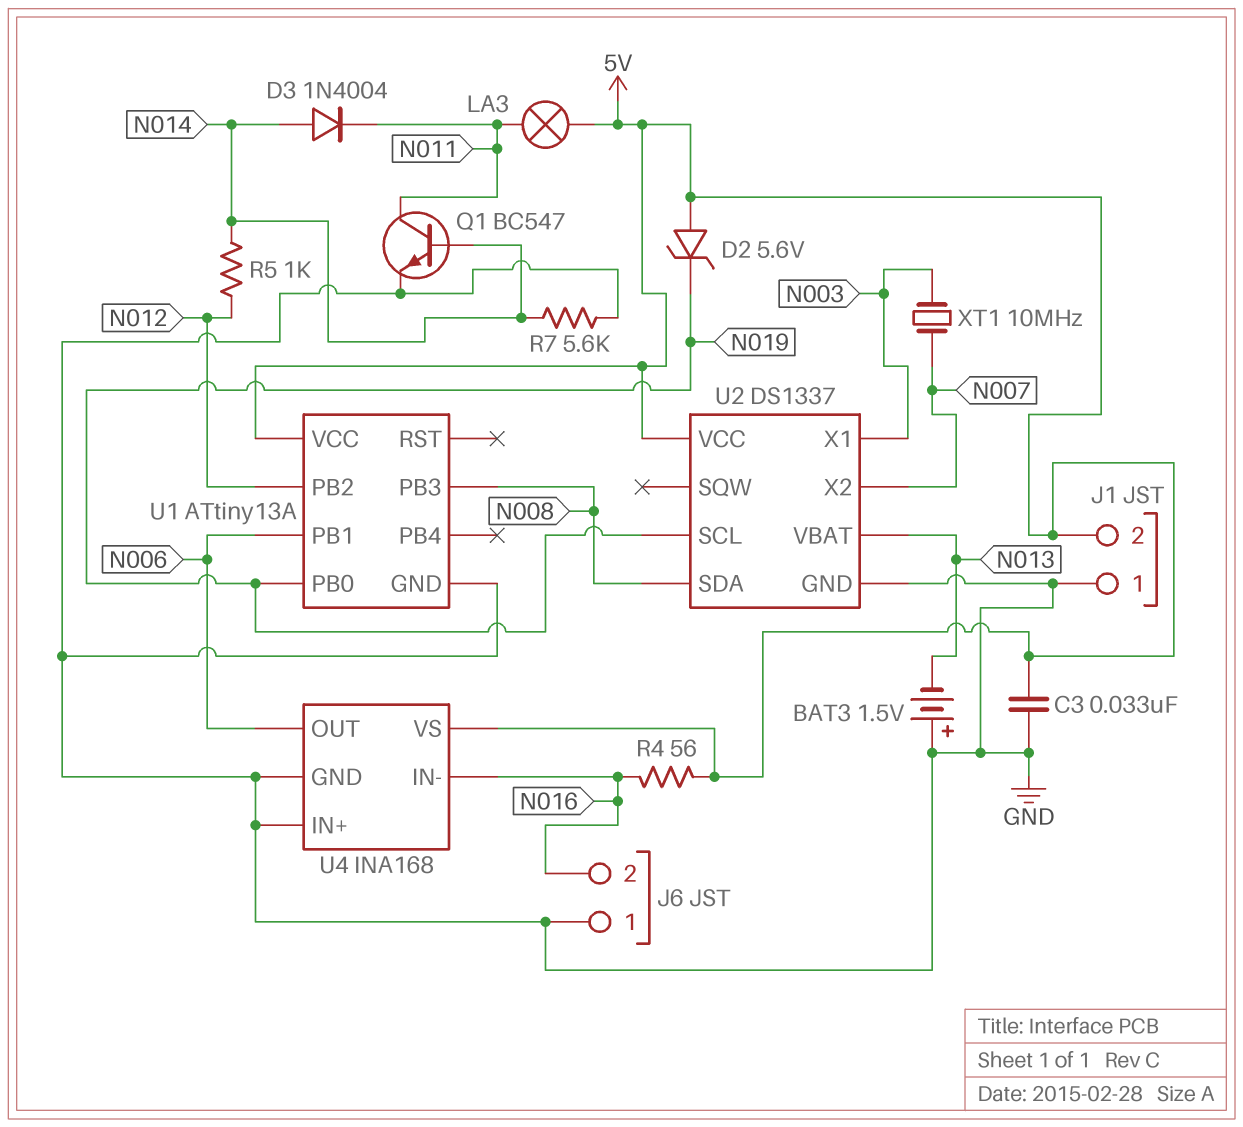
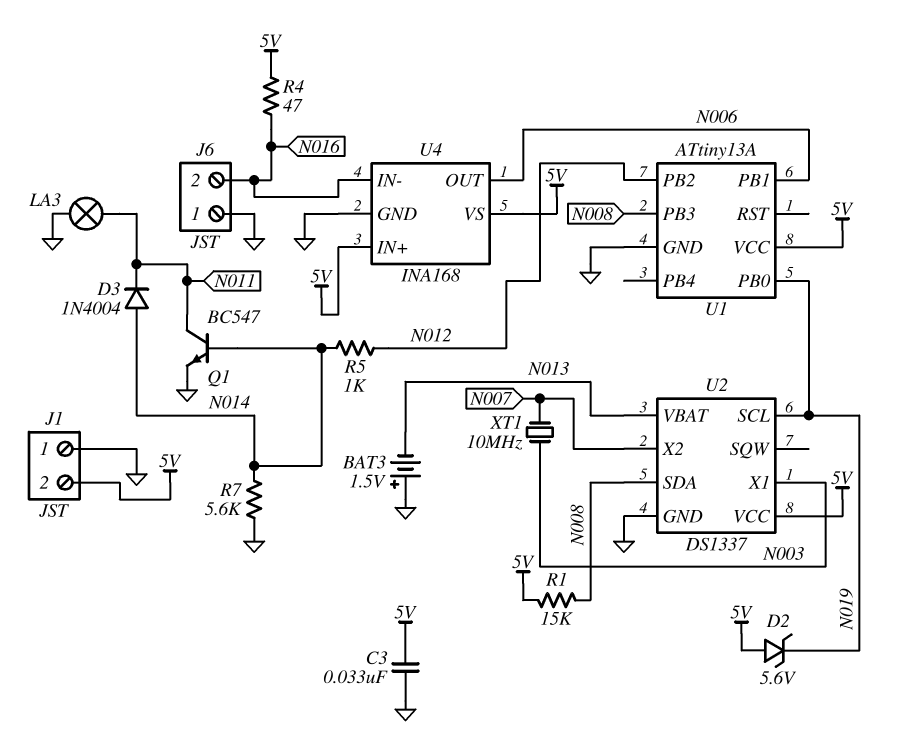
LA3: lamp (5V, N011) -> lamp (GND, N011)
R1: none -> 15k (5V, N008)
R4: 56 (5V, N016) -> 47 (5V, N016)
U4 pin IN+: GND -> 5V

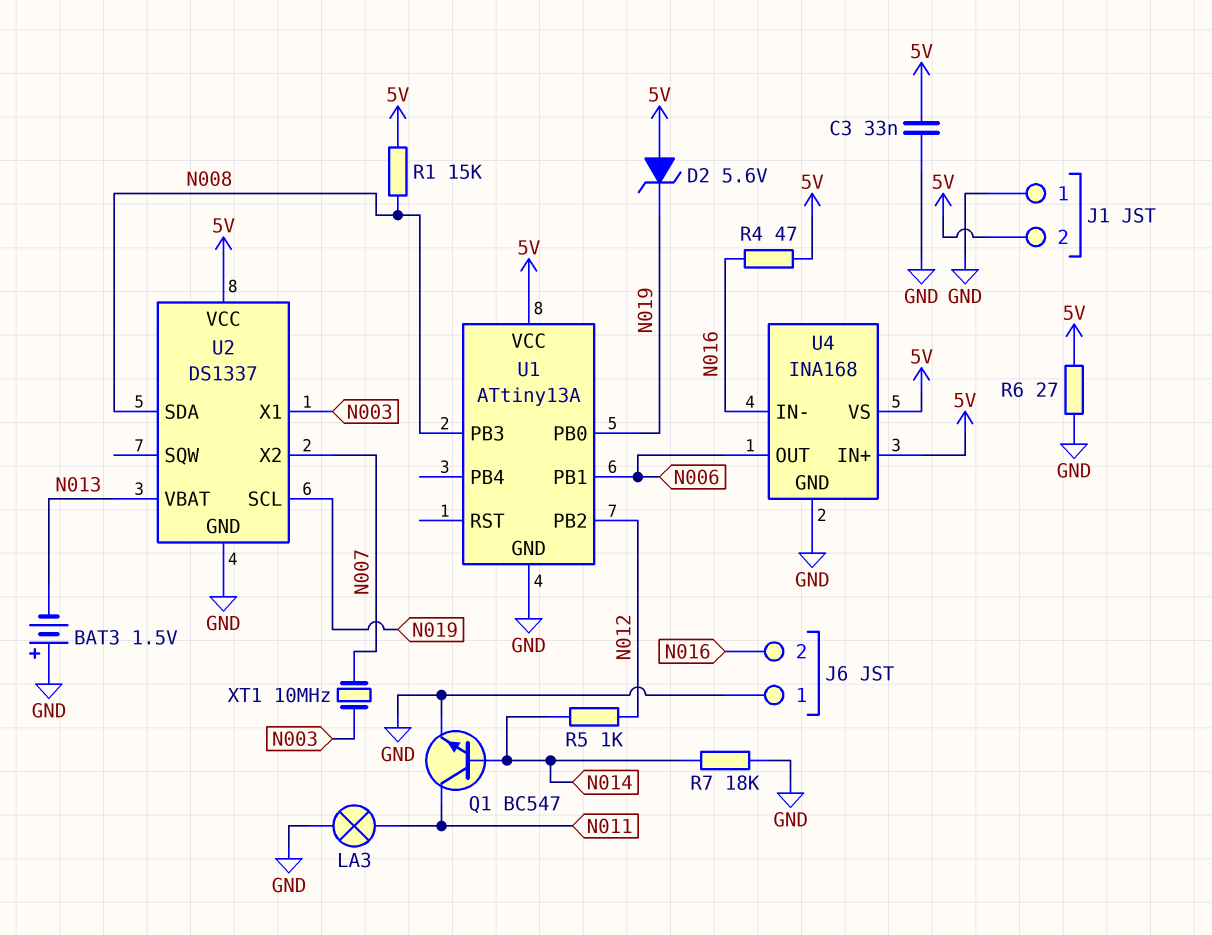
D3: diode 1N4004 (A N014, K N011) -> none
R6: none -> 27 (5V, GND)
R7: 5.6k (GND, N014) -> 18k (GND, N014)

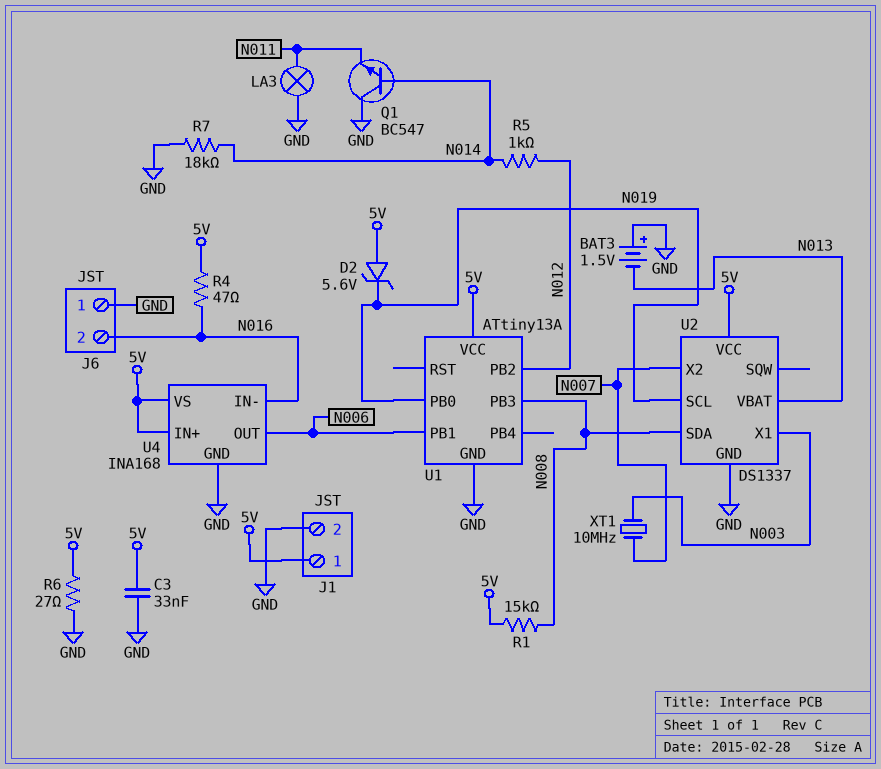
J1 pin 1: GND -> 5V
J1 pin 2: 5V -> GND
Q1: NPN BC547 (B N014, C N011, E GND) -> NPN BC547 (B N014, C GND, E N011)

